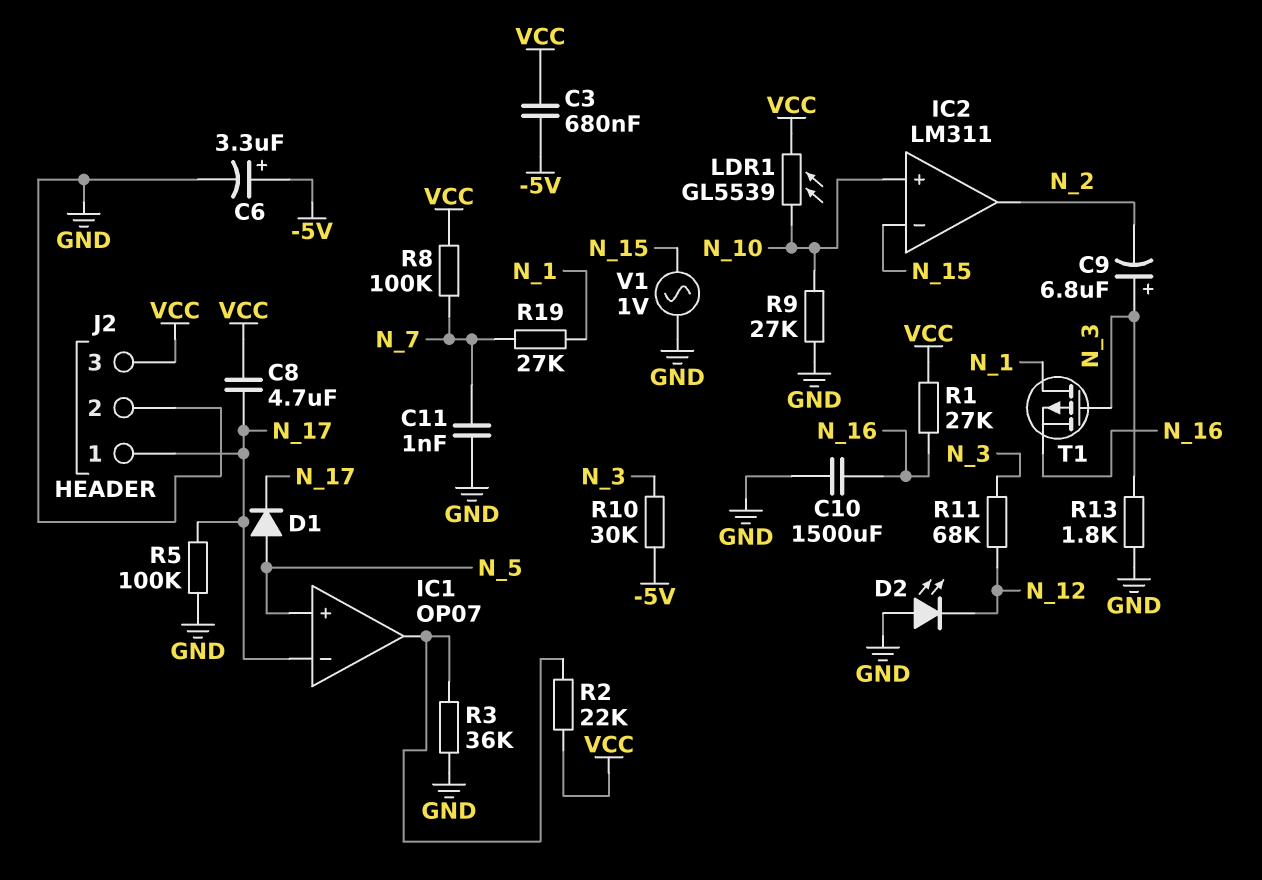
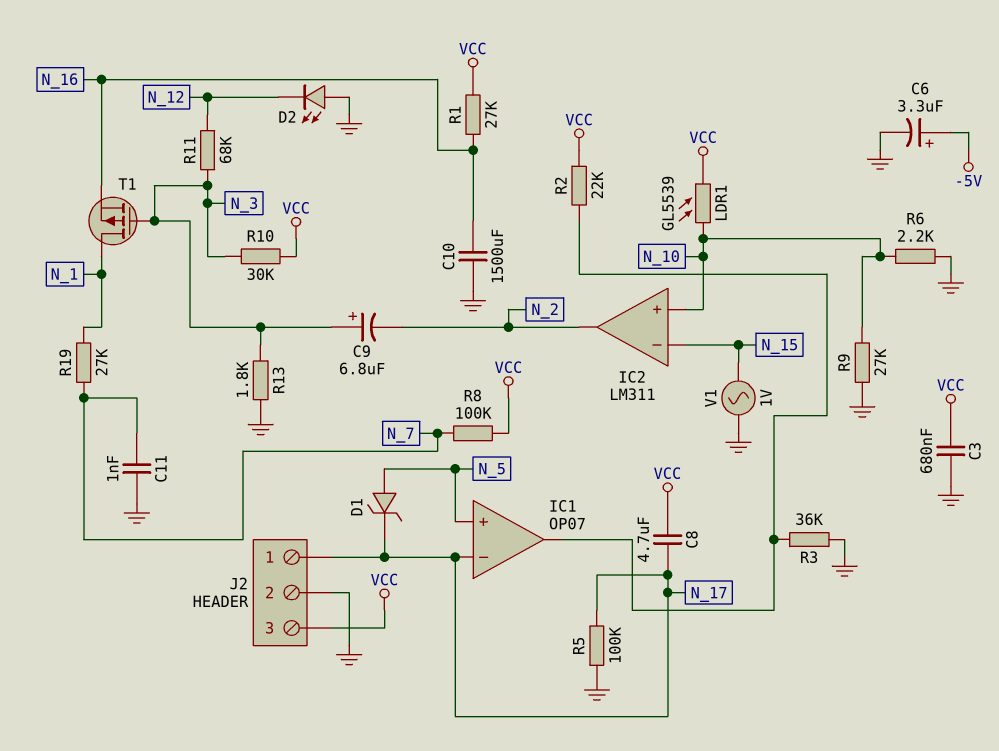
C3: 680nF (-5V, VCC) -> 680nF (GND, VCC)
D1: diode (A N_5, K N_17) -> zener (A N_5, K N_17)
R6: none -> 2.2k (GND, N_10)
R10: 30k (-5V, N_3) -> 30k (N_3, VCC)

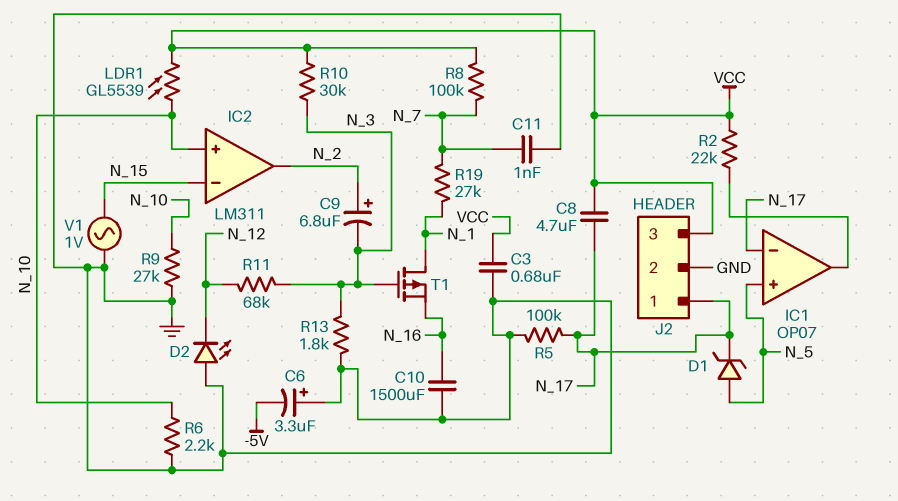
C6: 3.3uF (plus -5V, minus GND) -> 3.3uF (plus GND, minus -5V)
C9: 6.8uF (plus N_3, minus N_2) -> 6.8uF (plus N_2, minus N_3)
R1: 27k (N_16, VCC) -> none
R3: 36k (GND, IC1/out) -> none

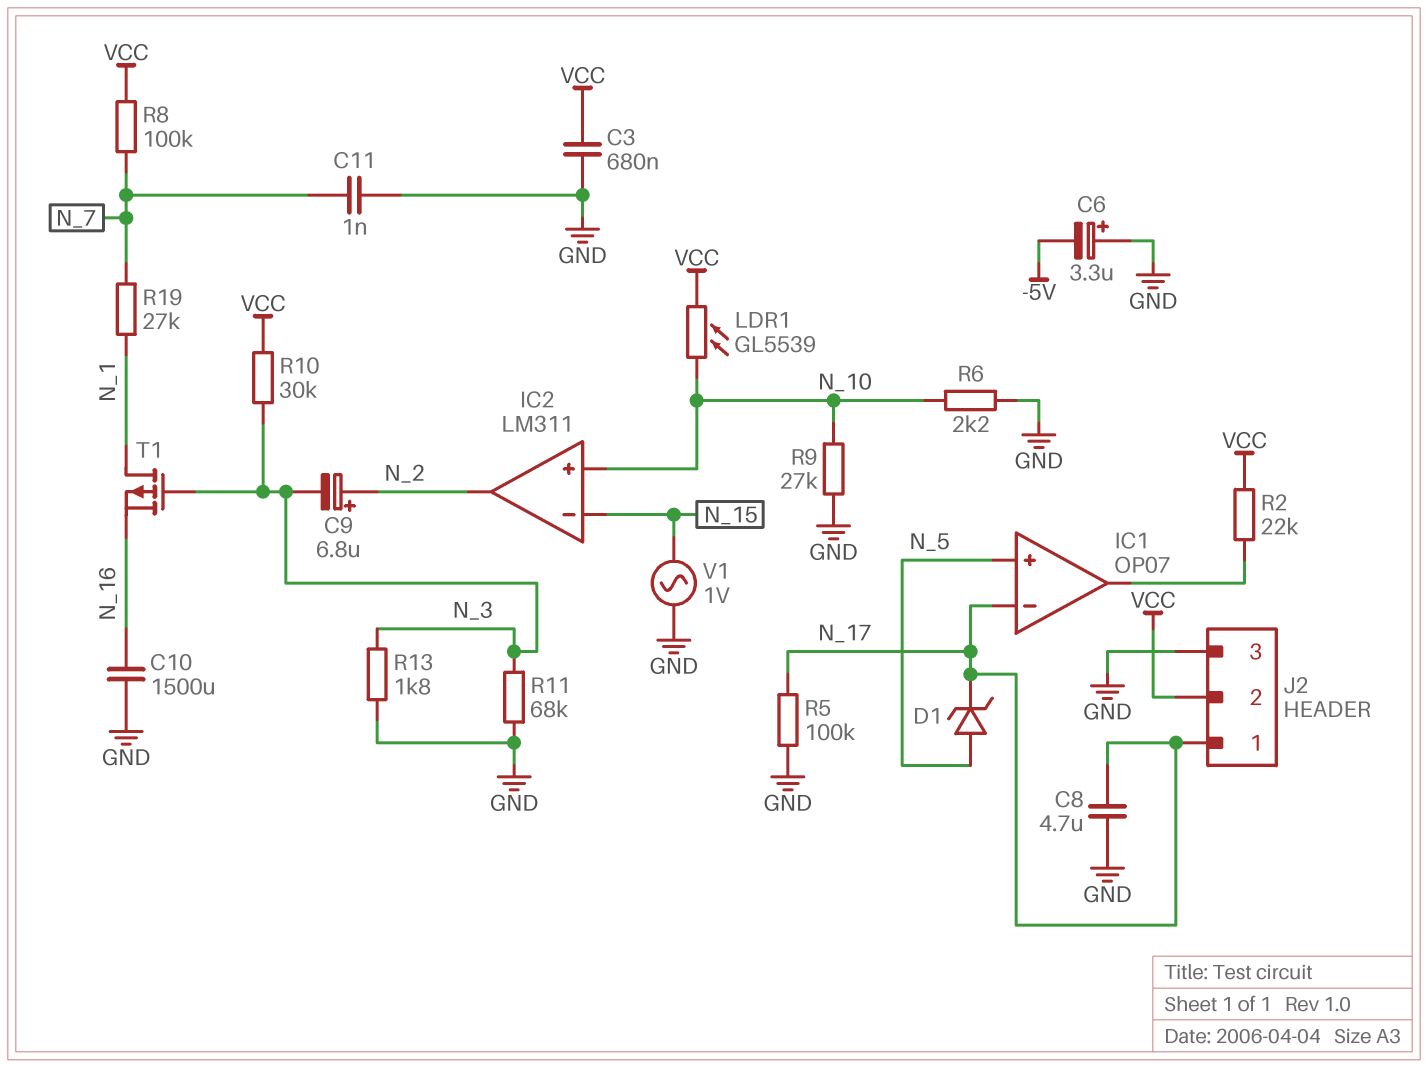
C8: 4.7uF (N_17, VCC) -> 4.7uF (GND, N_17)
D2: LED (A GND, K N_12) -> none
J2 pin 2: GND -> VCC
J2 pin 3: VCC -> GND
R11: 68k (N_3, N_12) -> 68k (GND, N_3)

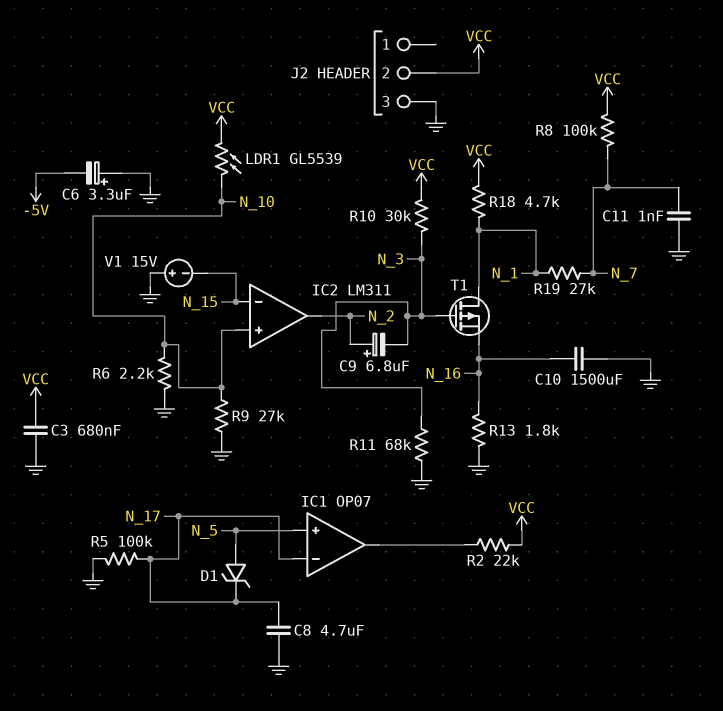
J2 pin 1: N_17 -> none
R13: 1.8k (GND, N_3) -> 1.8k (GND, N_16)
R18: none -> 4.7k (N_1, VCC)
V1: AC 1V (GND, N_15) -> 15V (plus GND, minus N_15)

